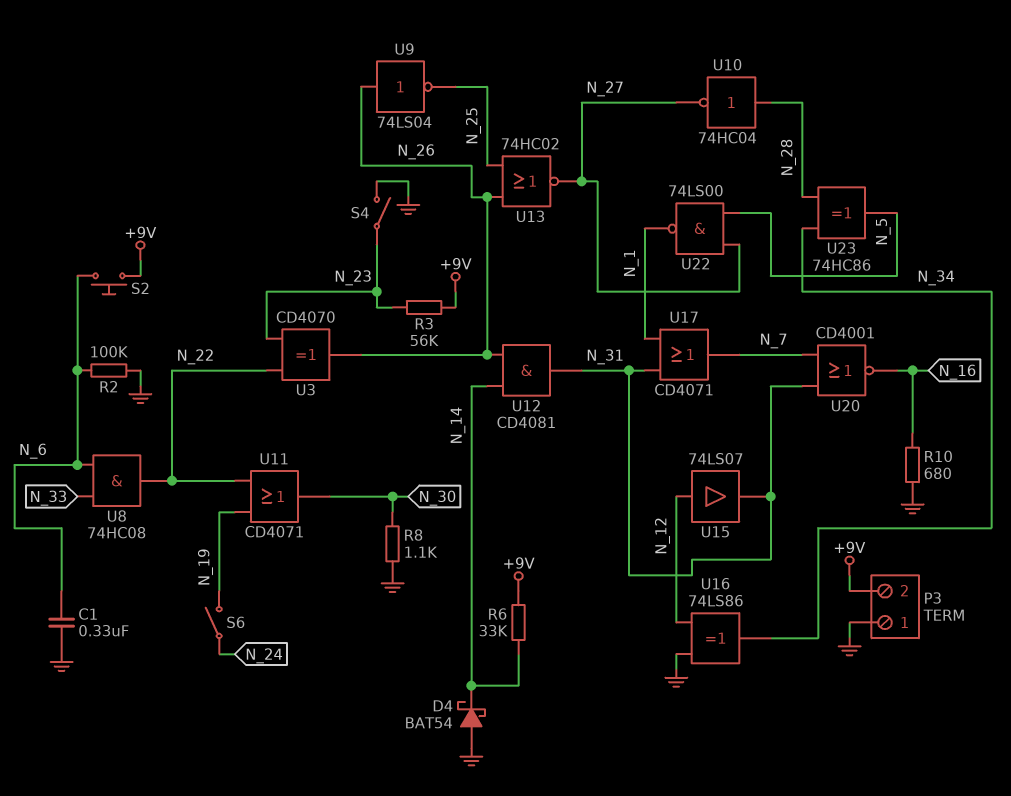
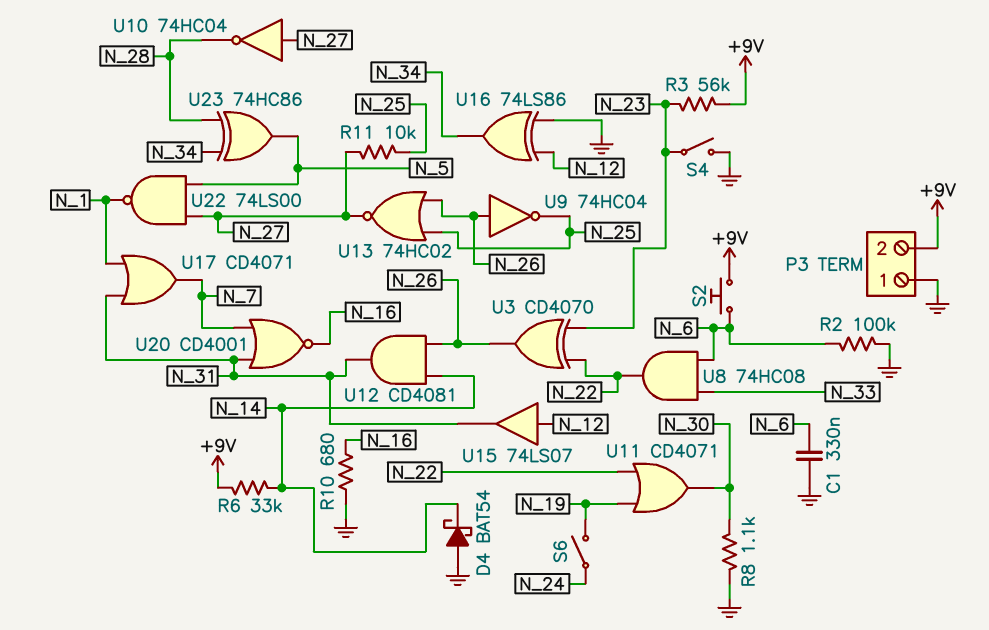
R11: none -> 10k (N_25, N_27)
U9: NOT 74LS04 (in N_26, out N_25) -> NOT 74HC04 (in N_26, out N_25)
U10: NOT 74HC04 (in N_28, out N_27) -> NOT 74HC04 (in N_27, out N_28)

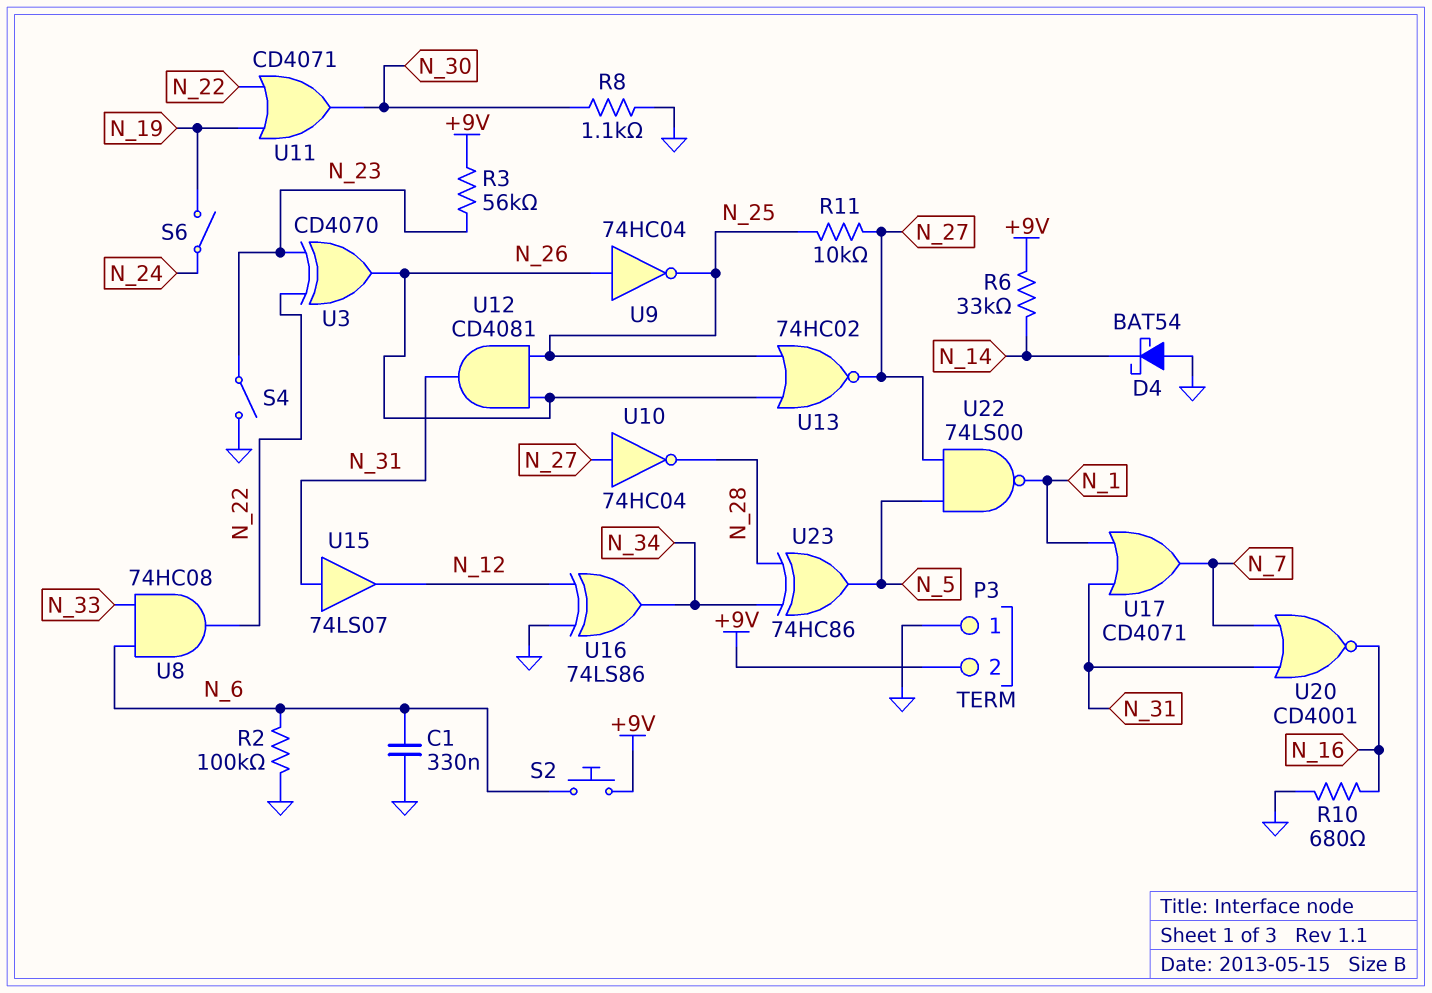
U12: AND CD4081 (in N_14, in N_26, out N_31) -> AND CD4081 (in N_25, in N_26, out N_31)
U15: buffer 74LS07 (in N_12, out N_31) -> buffer 74LS07 (in N_31, out N_12)

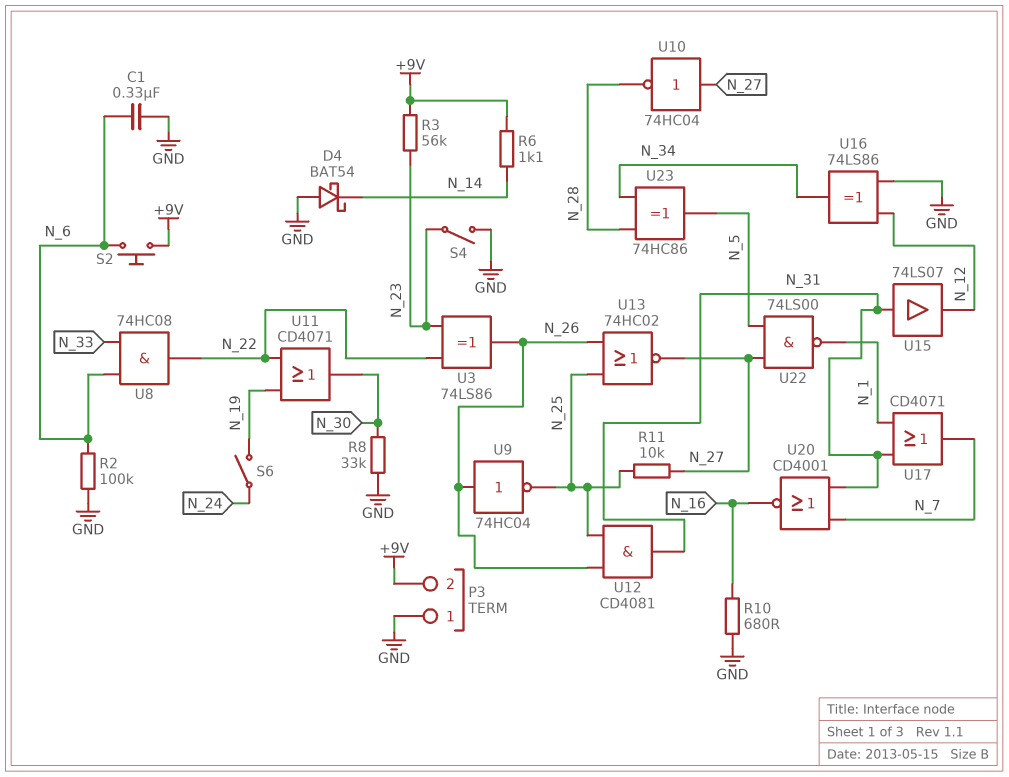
R6: 33k (+9V, N_14) -> 1.1k (+9V, N_14)
R8: 1.1k (GND, N_30) -> 33k (GND, N_30)
U3: XOR CD4070 (in N_22, in N_23, out N_26) -> XOR 74LS86 (in N_22, in N_23, out N_26)

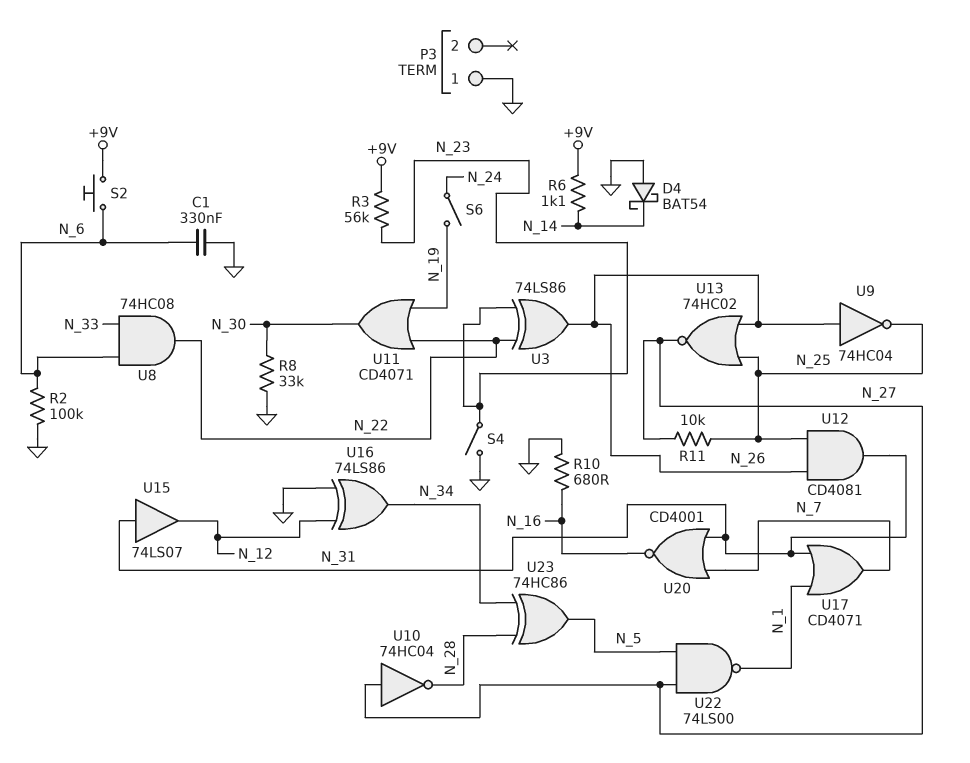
P3 pin 2: +9V -> none

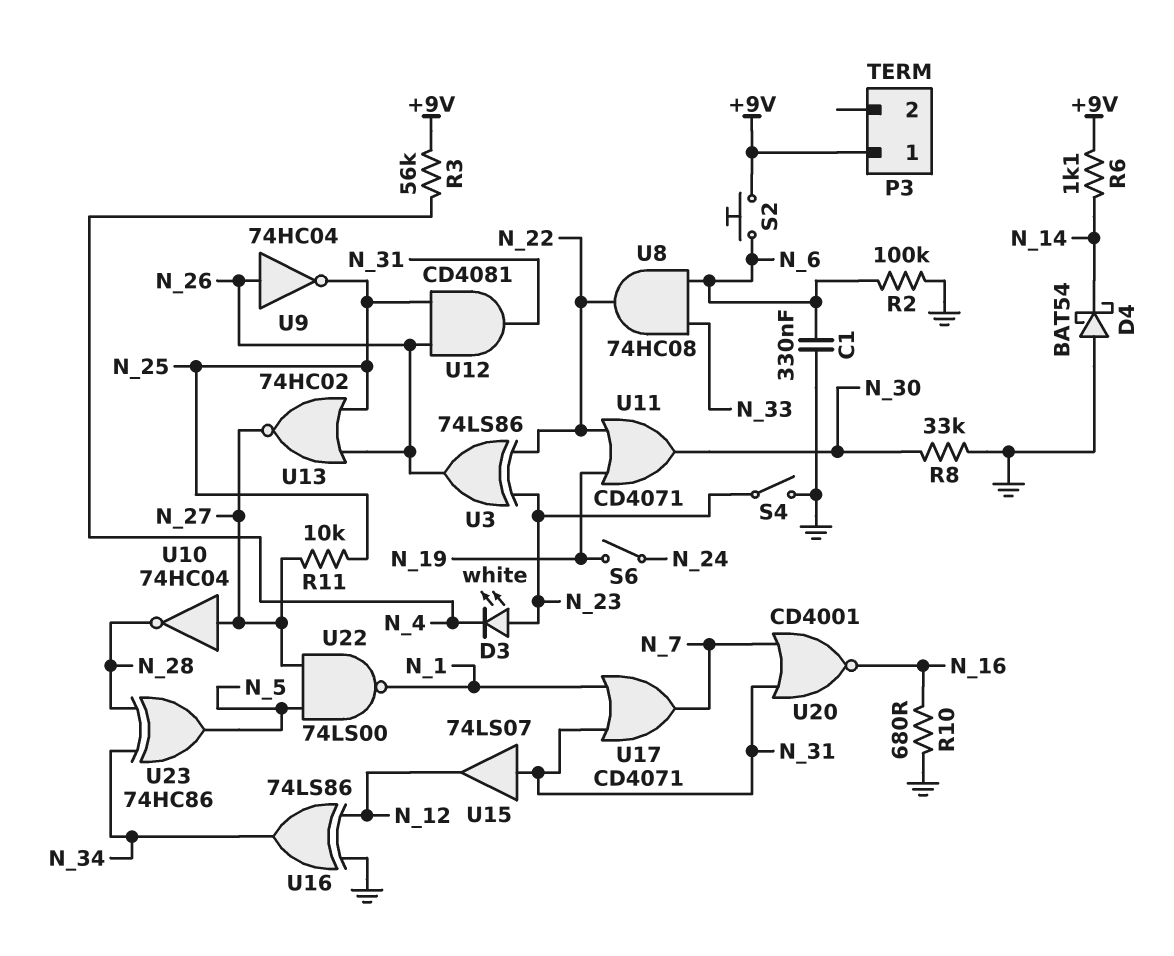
D3: none -> LED white (A N_23, K N_4)
P3 pin 1: GND -> +9V
R3: 56k (+9V, N_23) -> 56k (+9V, N_4)

